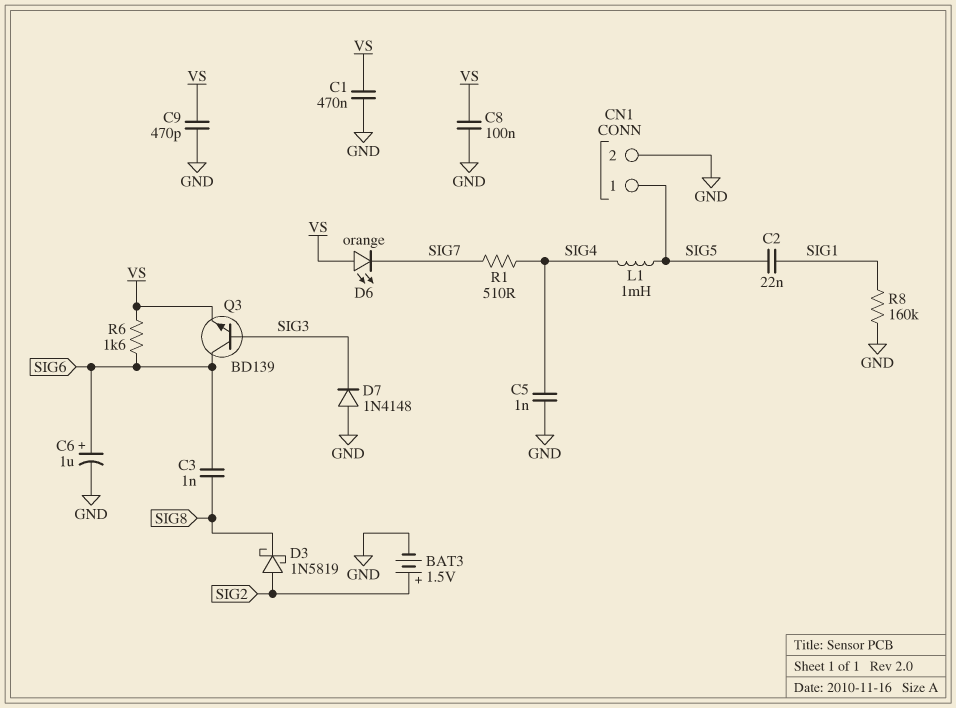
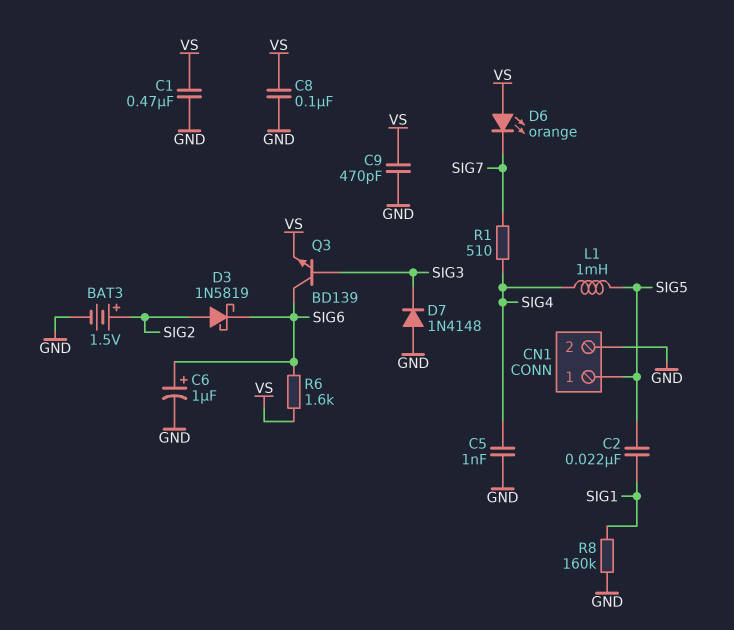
C3: 1nF (SIG6, SIG8) -> none
D3: schottky 1N5819 (A SIG2, K SIG8) -> schottky 1N5819 (A SIG2, K SIG6)

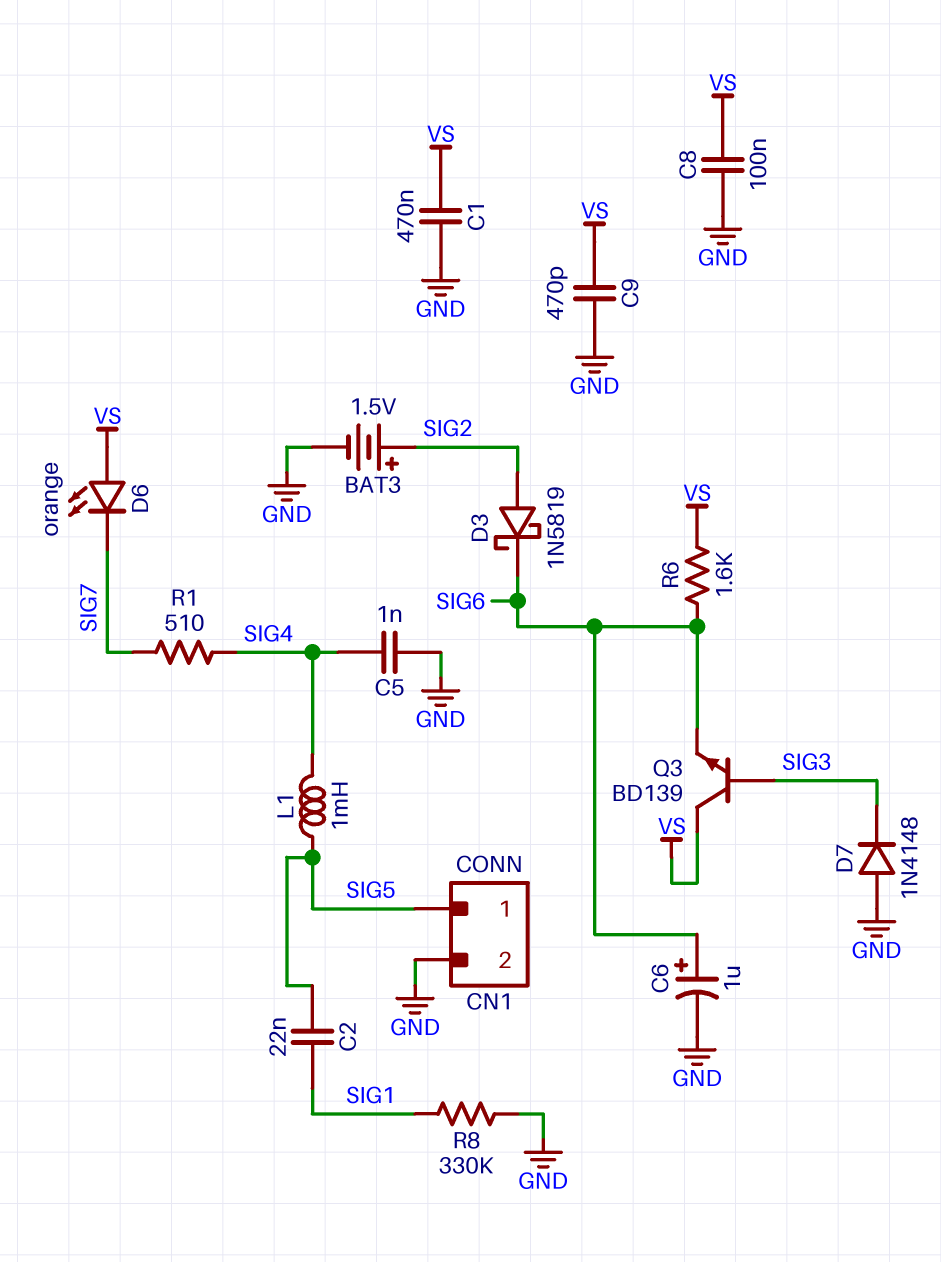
Q3: NPN BD139 (B SIG3, C SIG6, E VS) -> NPN BD139 (B SIG3, C VS, E SIG6)
R8: 160k (GND, SIG1) -> 330k (GND, SIG1)

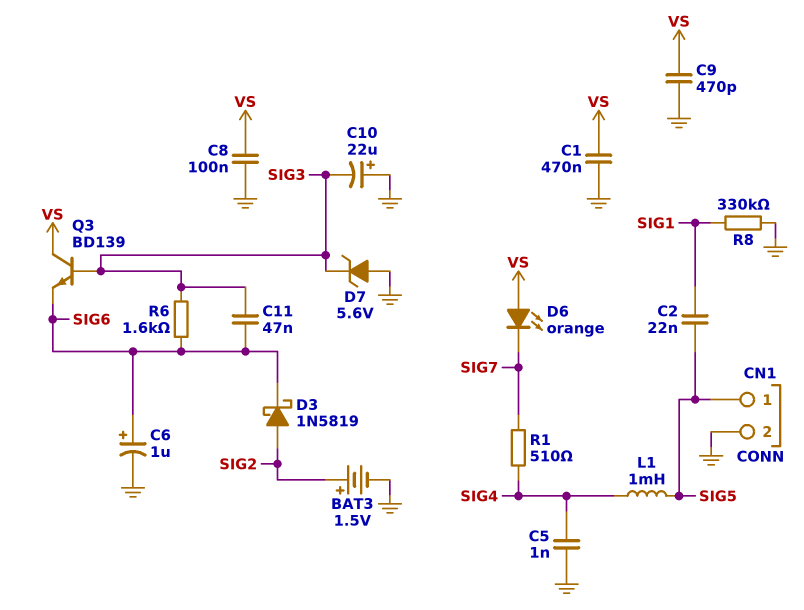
C10: none -> 22uF (plus GND, minus SIG3)
C11: none -> 47nF (SIG3, SIG6)
D7: diode 1N4148 (A GND, K SIG3) -> zener 5.6V (A GND, K SIG3)
R6: 1.6k (SIG6, VS) -> 1.6k (SIG3, SIG6)

